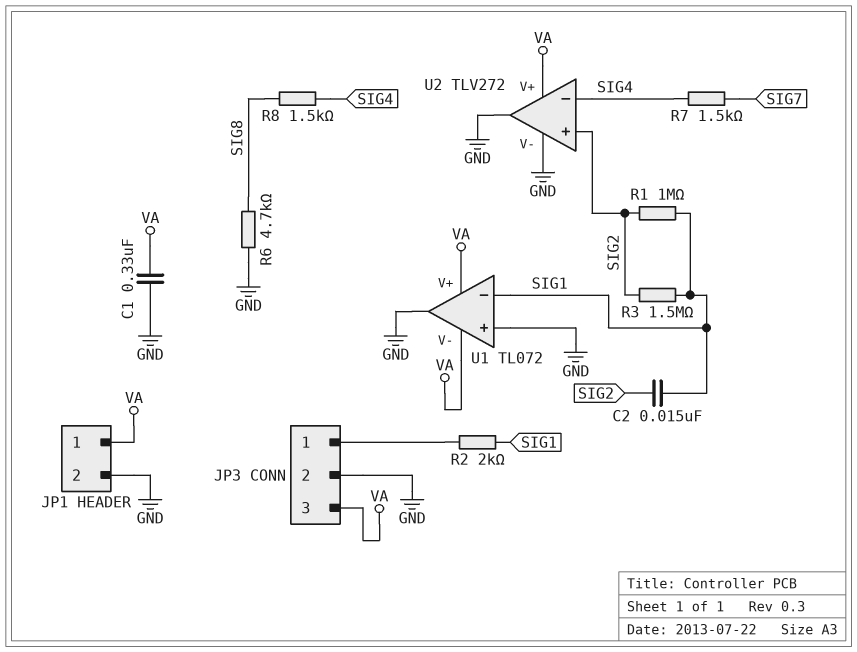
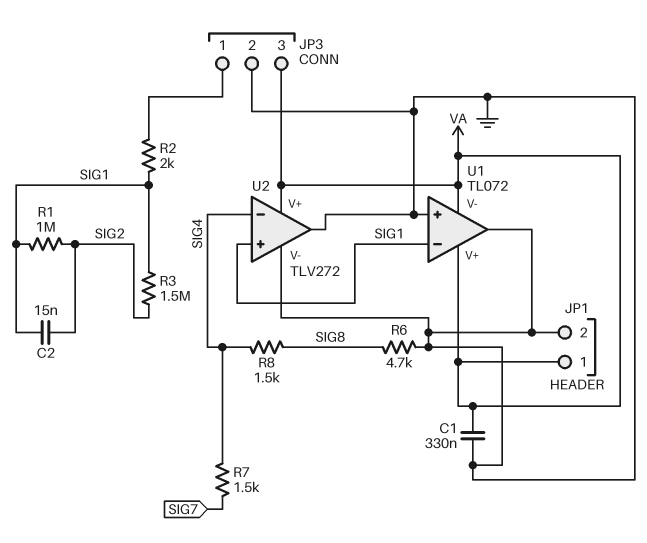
U2 pin in+: SIG2 -> SIG1

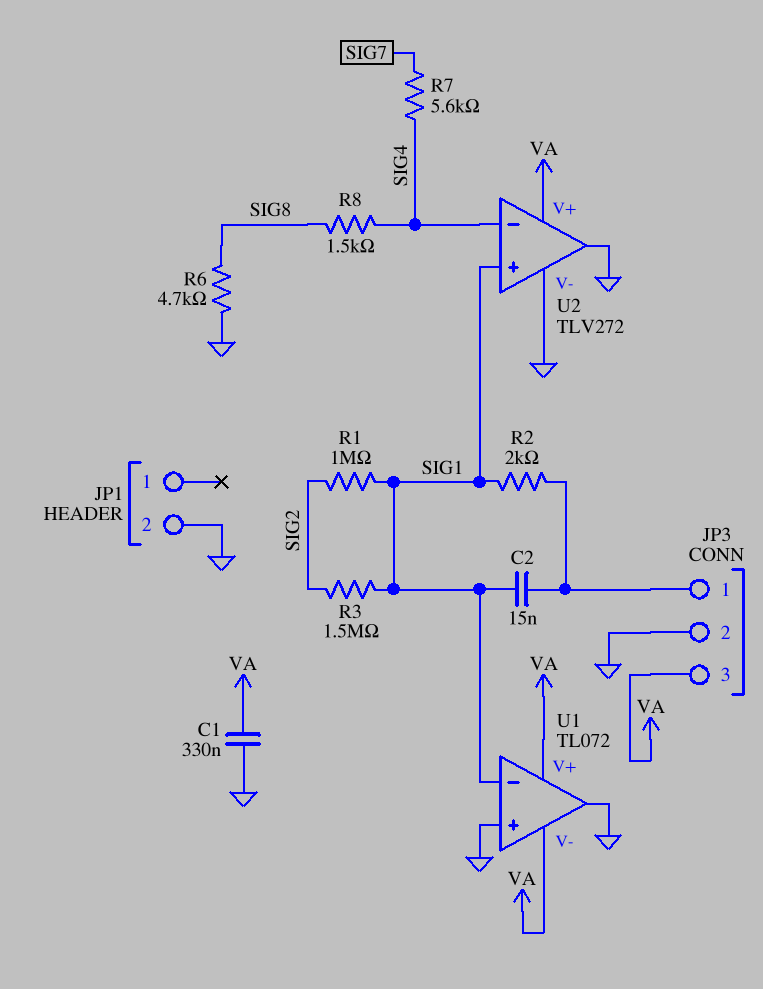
C2: 15nF (SIG1, SIG2) -> 15nF (JP3/1, SIG1)
JP1 pin 1: VA -> none
R7: 1.5k (SIG4, SIG7) -> 5.6k (SIG4, SIG7)

